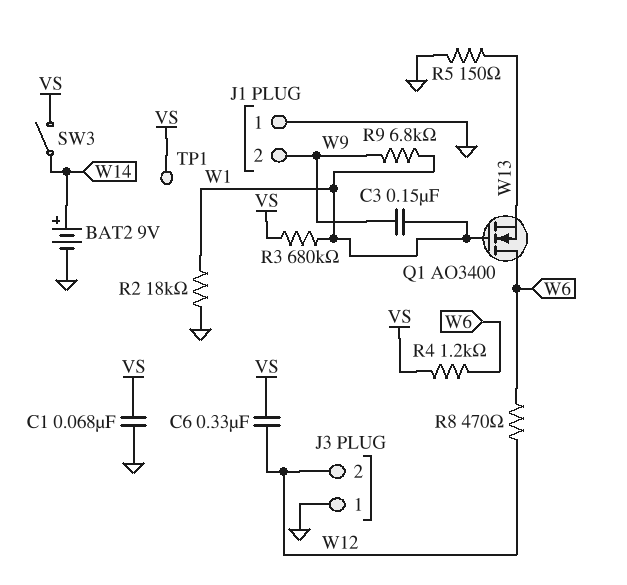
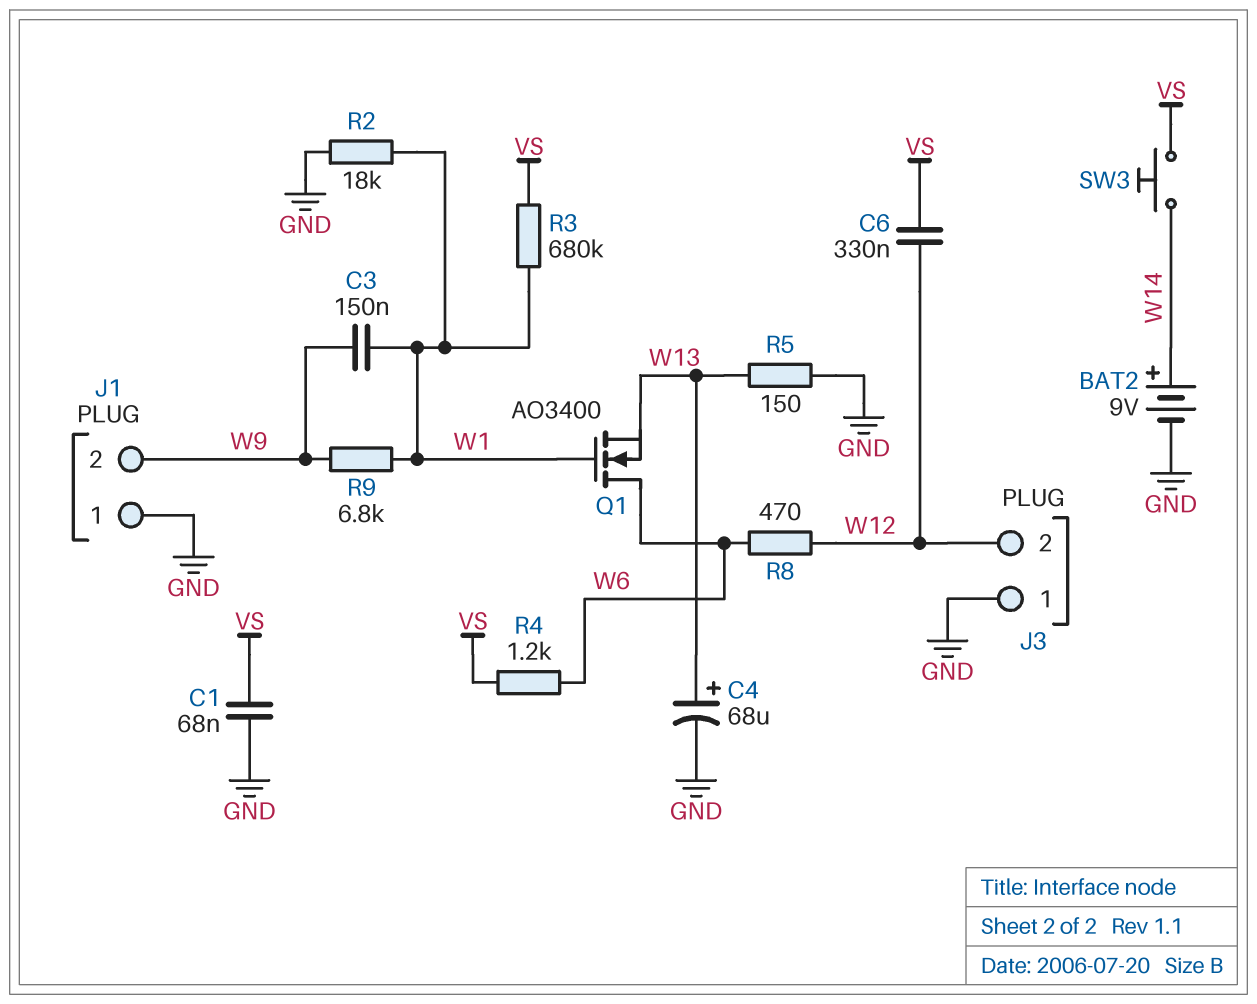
C4: none -> 68uF (plus W13, minus GND)
SW3: switch (VS, W14) -> button (VS, W14)
TP1: test point (VS) -> none

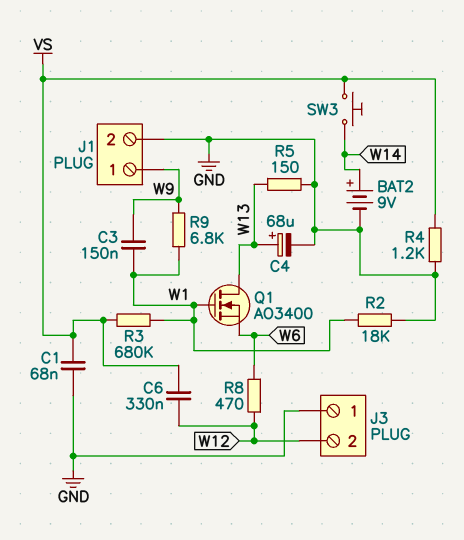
J1 pin 1: GND -> W9
J1 pin 2: W9 -> GND
Q1: NMOS AO3400 (G W1, D W6, S W13) -> NMOS AO3400 (G W1, D W13, S W6)
R4: 1.2k (VS, W6) -> 1.2k (GND, VS)

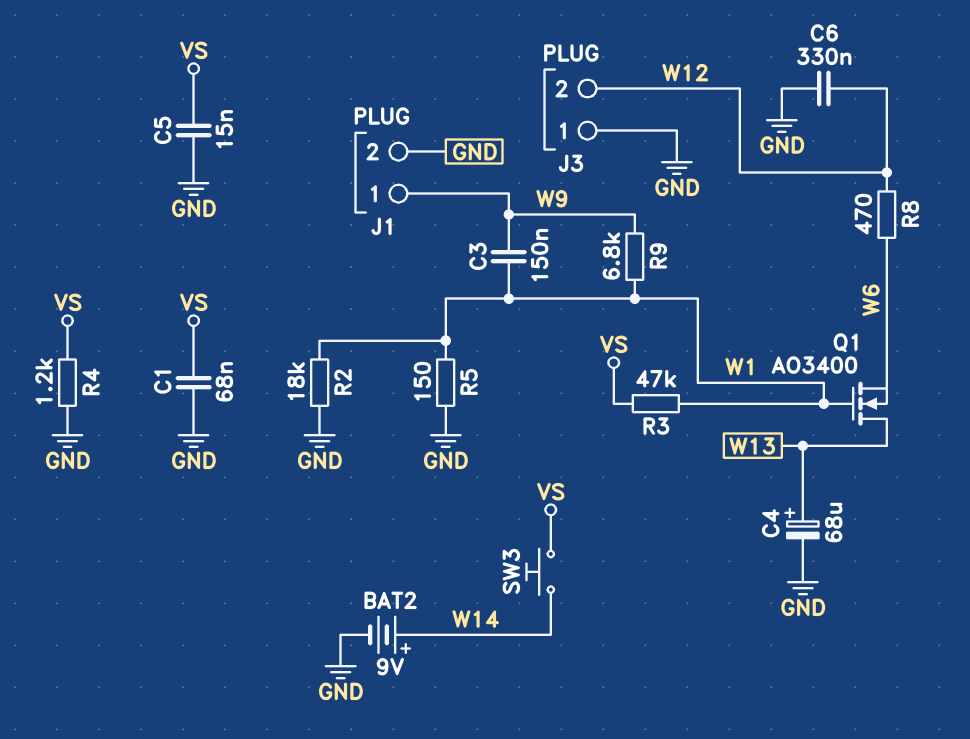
C5: none -> 15nF (GND, VS)
C6: 330nF (VS, W12) -> 330nF (GND, W12)
R3: 680k (VS, W1) -> 47k (VS, W1)
R5: 150 (GND, W13) -> 150 (GND, W1)

